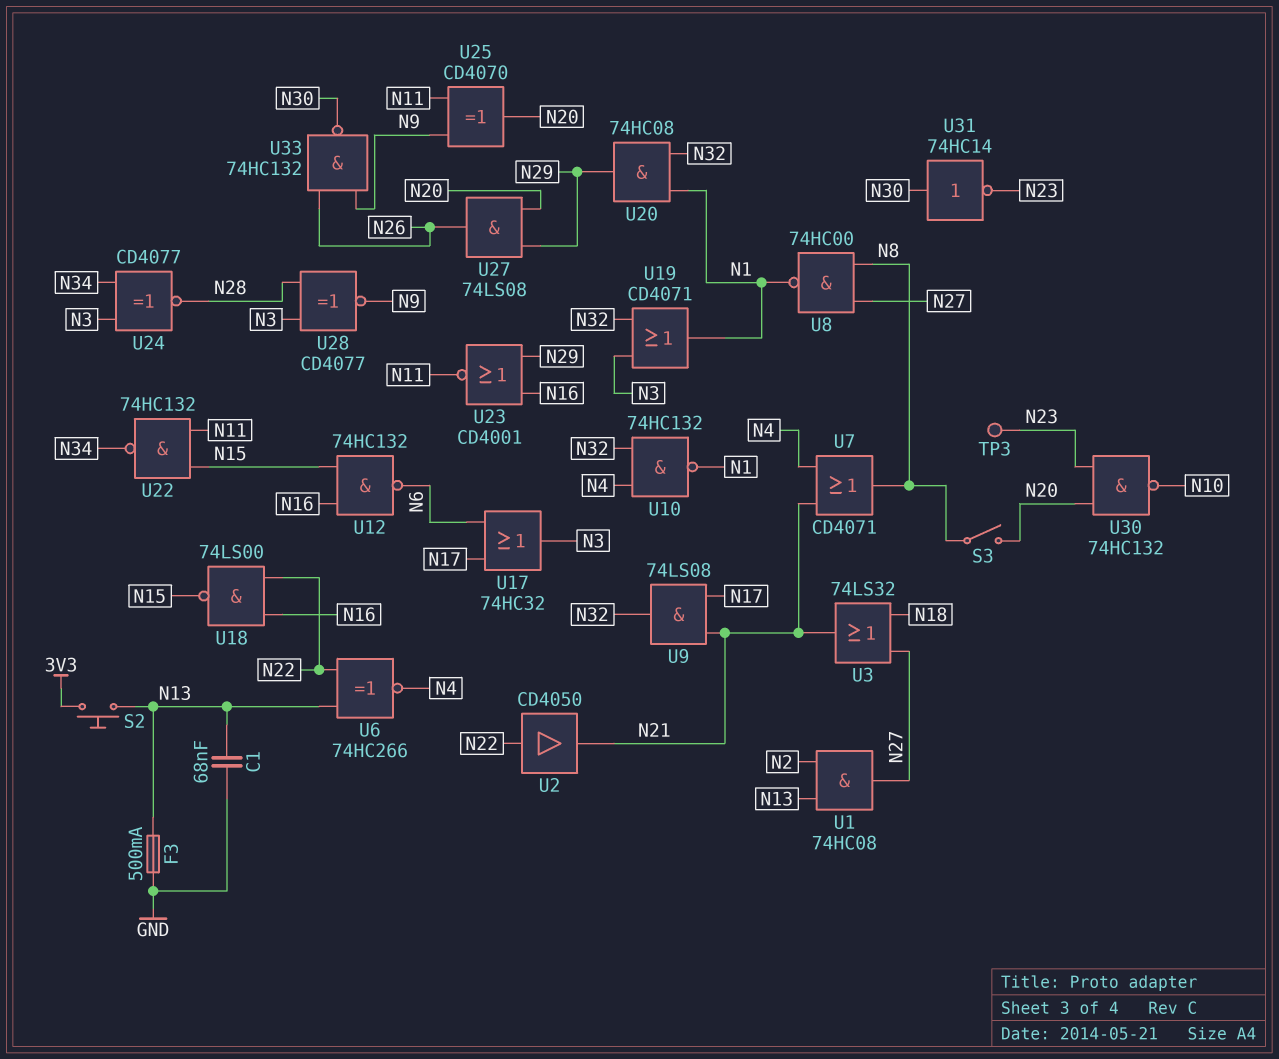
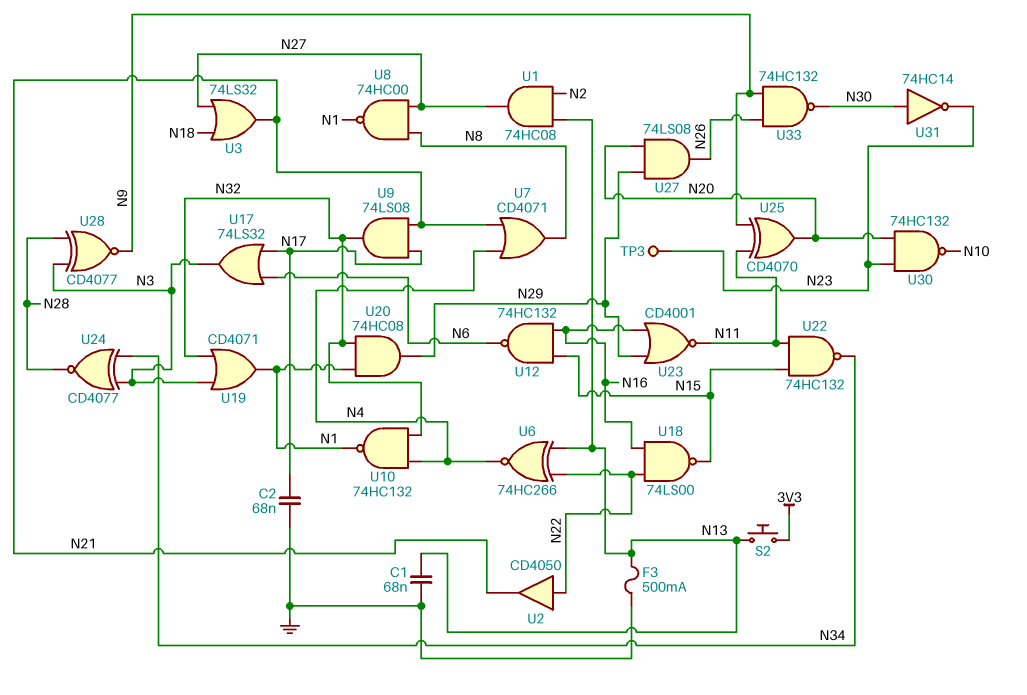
C2: none -> 68nF (GND, N17)
S3: switch (N8, N20) -> none
U17: OR 74HC32 (in N6, in N17, out N3) -> OR 74LS32 (in N6, in N17, out N3)

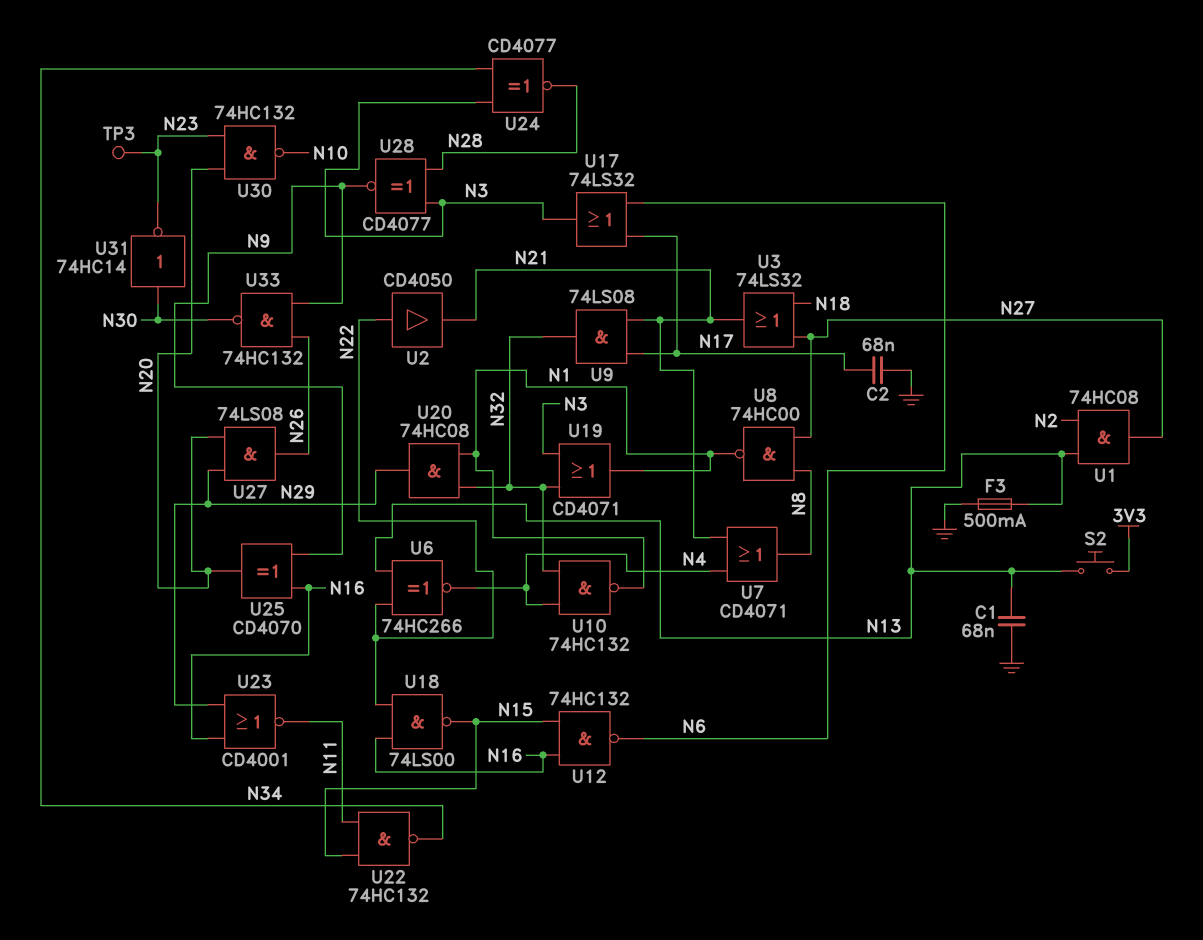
U25: XOR CD4070 (in N9, in N11, out N20) -> XOR CD4070 (in N9, in N16, out N20)

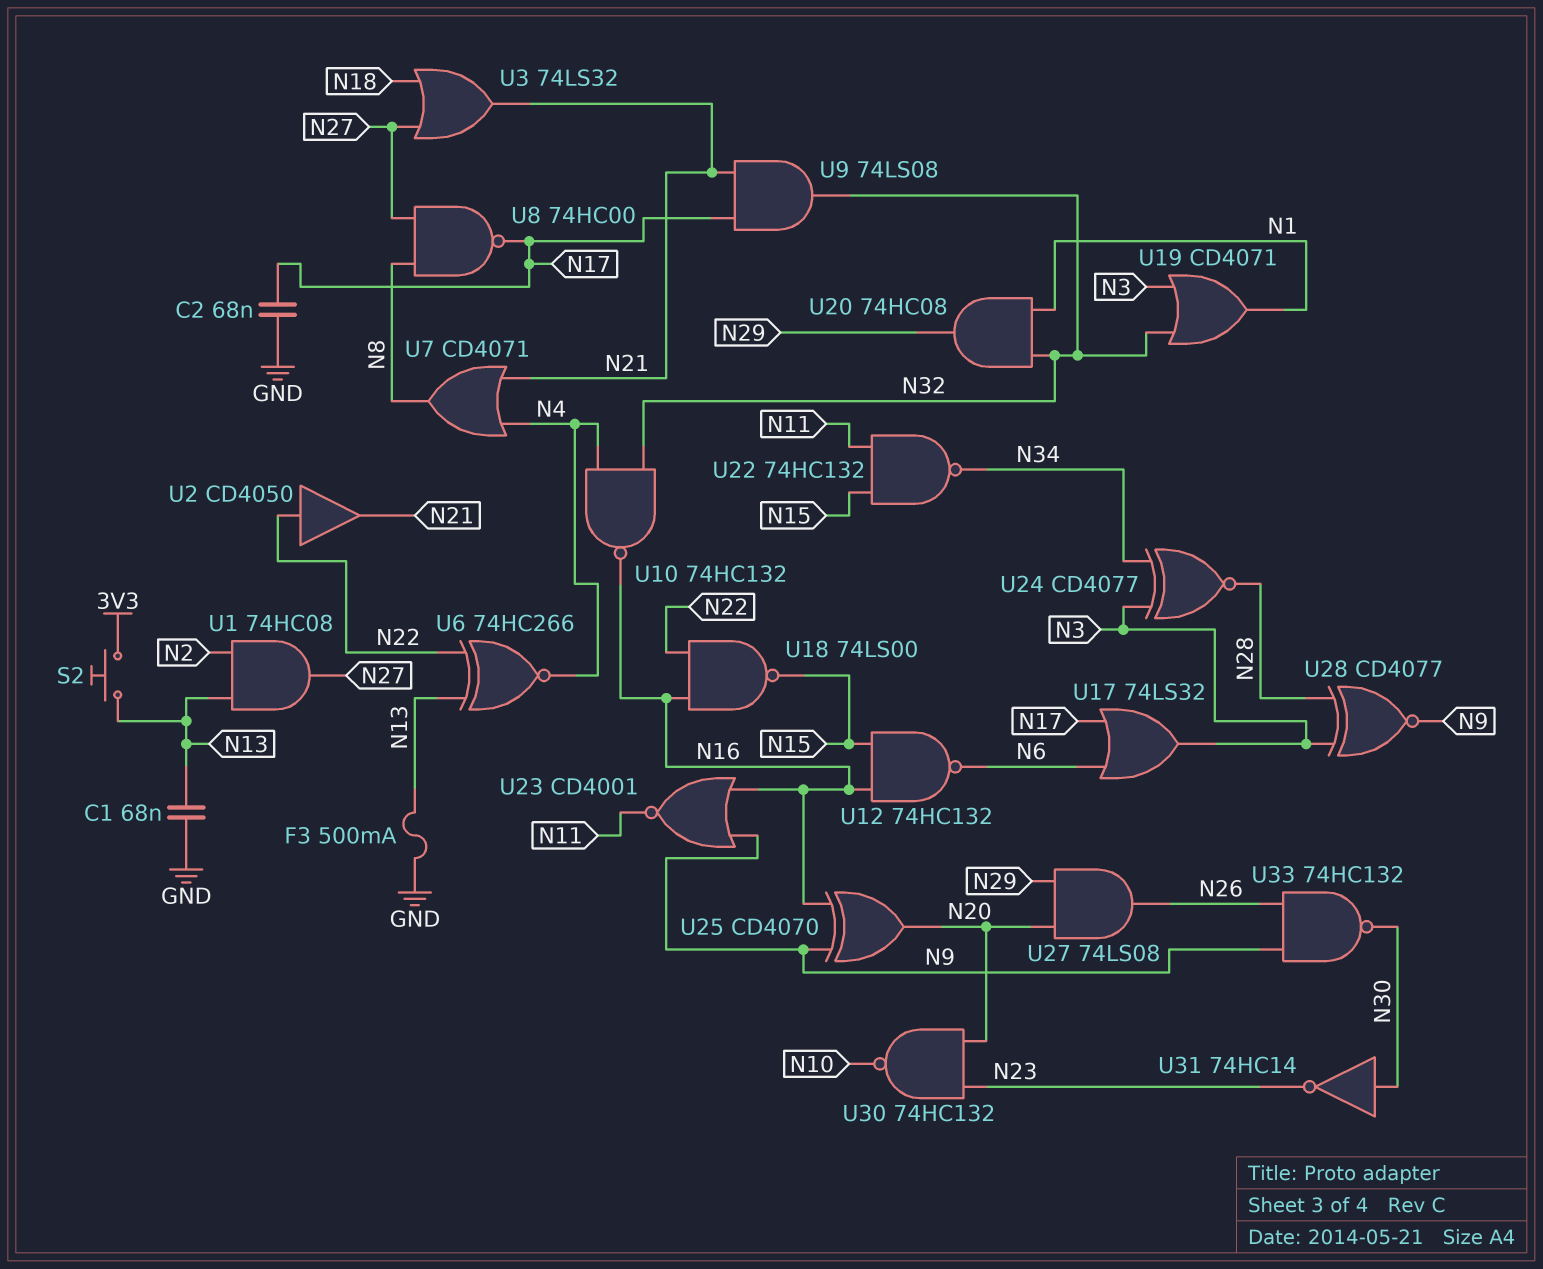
TP3: test point (N23) -> none
U8: NAND 74HC00 (in N8, in N27, out N1) -> NAND 74HC00 (in N8, in N27, out N17)
U10: NAND 74HC132 (in N4, in N32, out N1) -> NAND 74HC132 (in N4, in N32, out N16)
U23: NOR CD4001 (in N16, in N29, out N11) -> NOR CD4001 (in N9, in N16, out N11)

